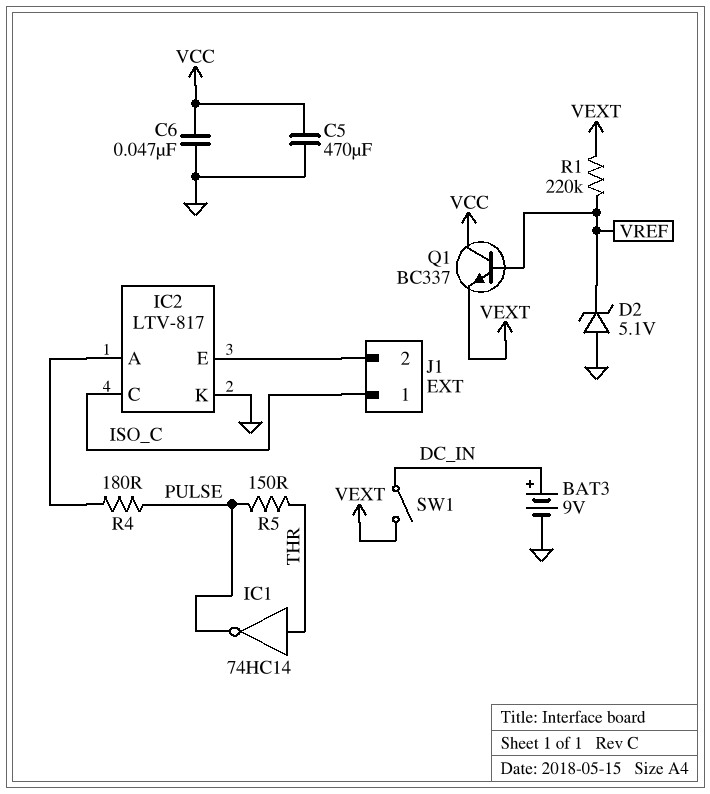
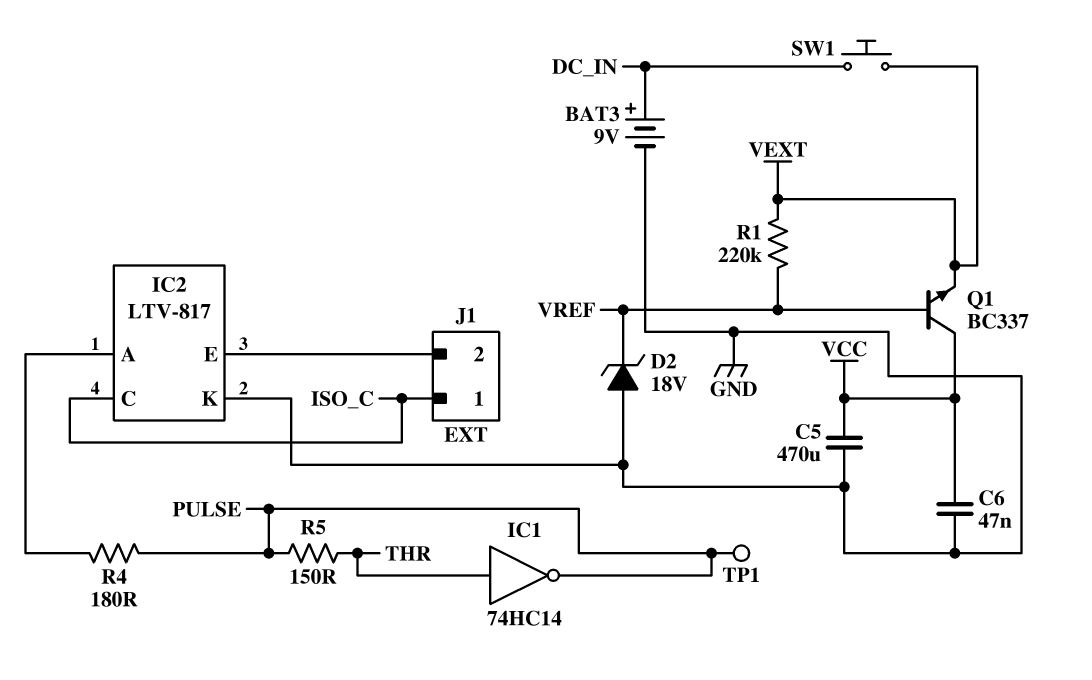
D2: zener 5.1V (A GND, K VREF) -> zener 18V (A GND, K VREF)
SW1: switch (DC_IN, VEXT) -> button (DC_IN, VEXT)
TP1: none -> test point (PULSE)

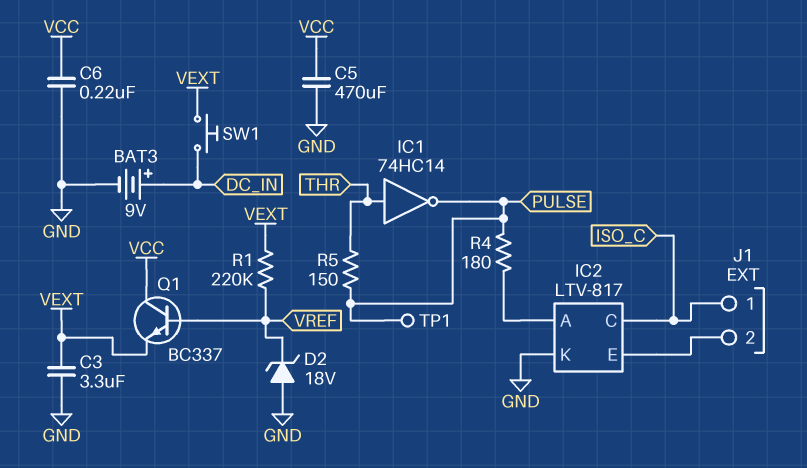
C3: none -> 3.3uF (GND, VEXT)
C6: 47nF (GND, VCC) -> 220nF (GND, VCC)

